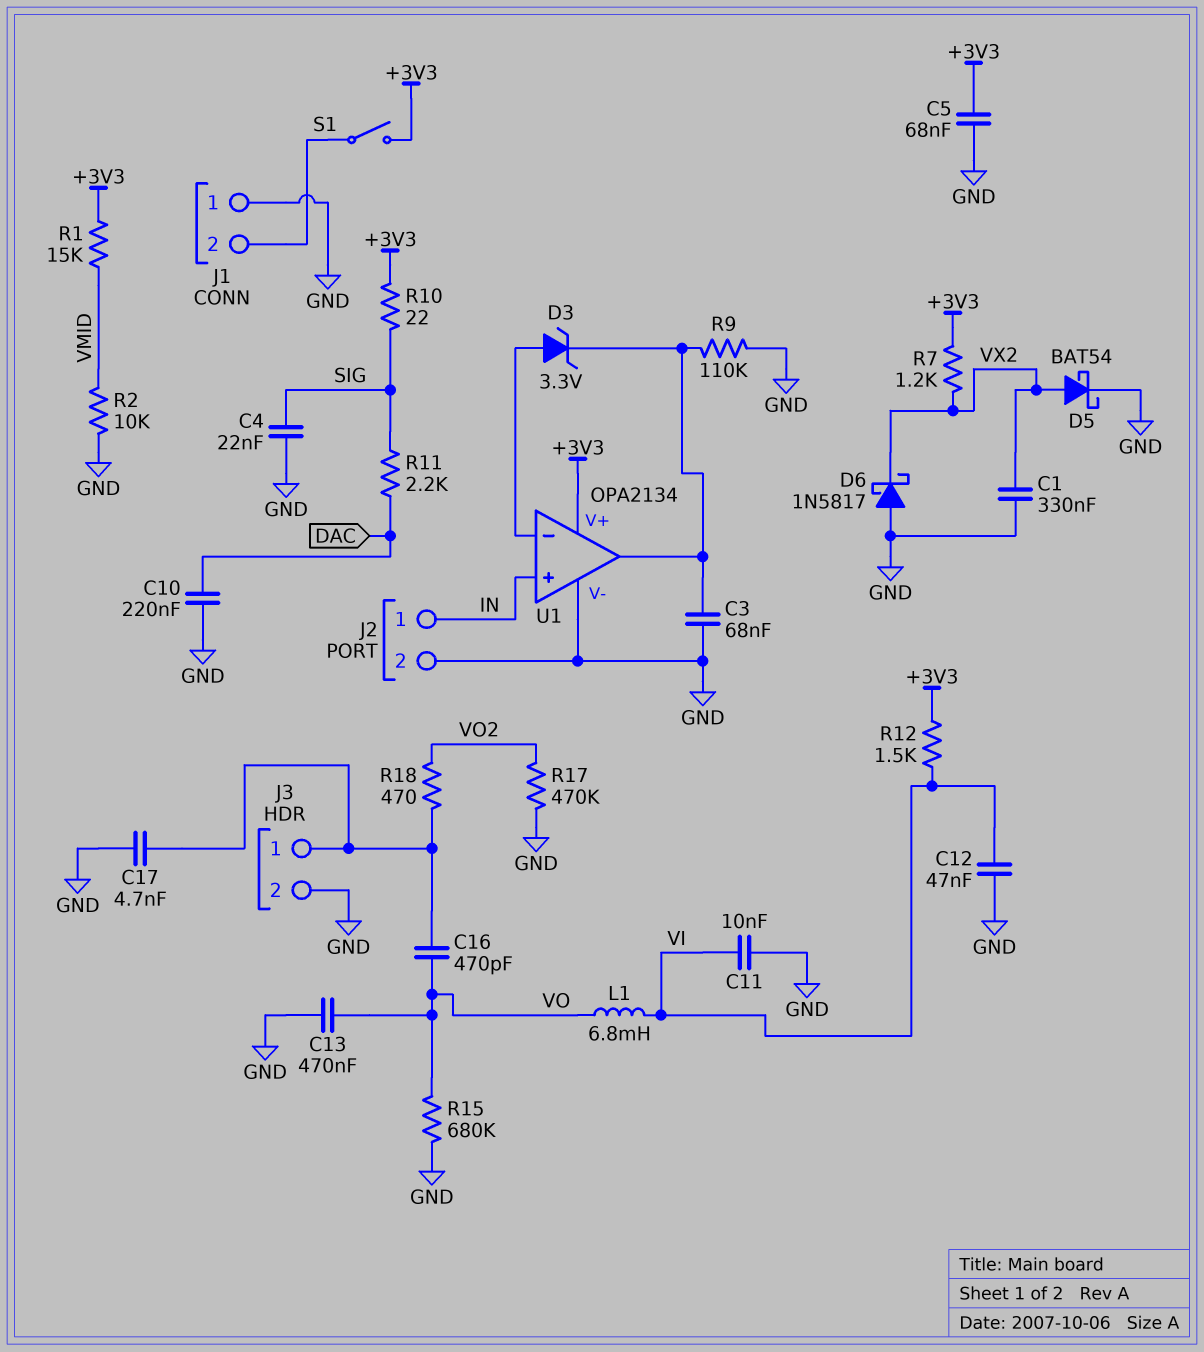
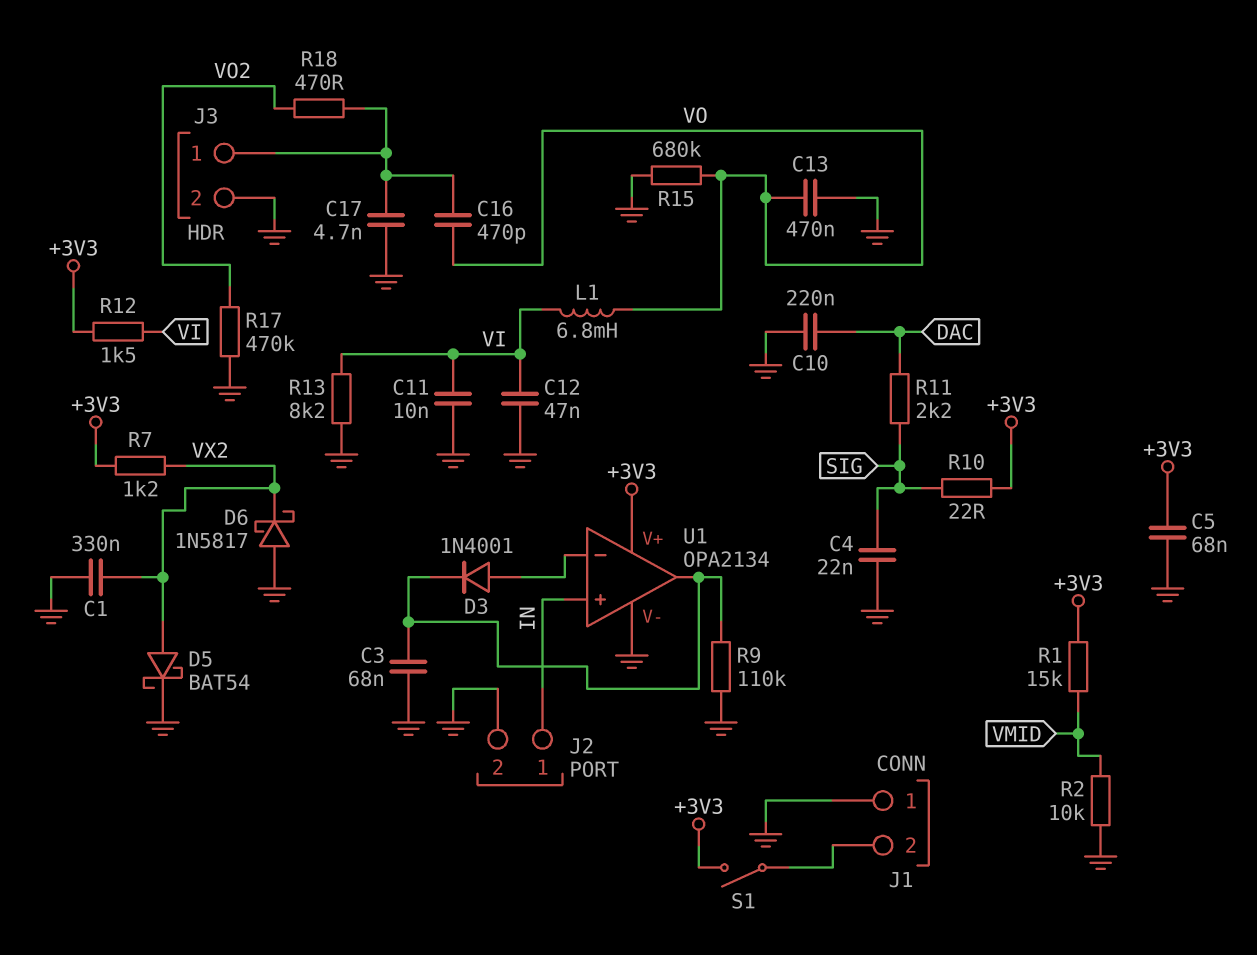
D3: zener 3.3V (A U1/in-, K U1/out) -> diode 1N4001 (A U1/in-, K U1/out)
R13: none -> 8.2k (GND, VI)

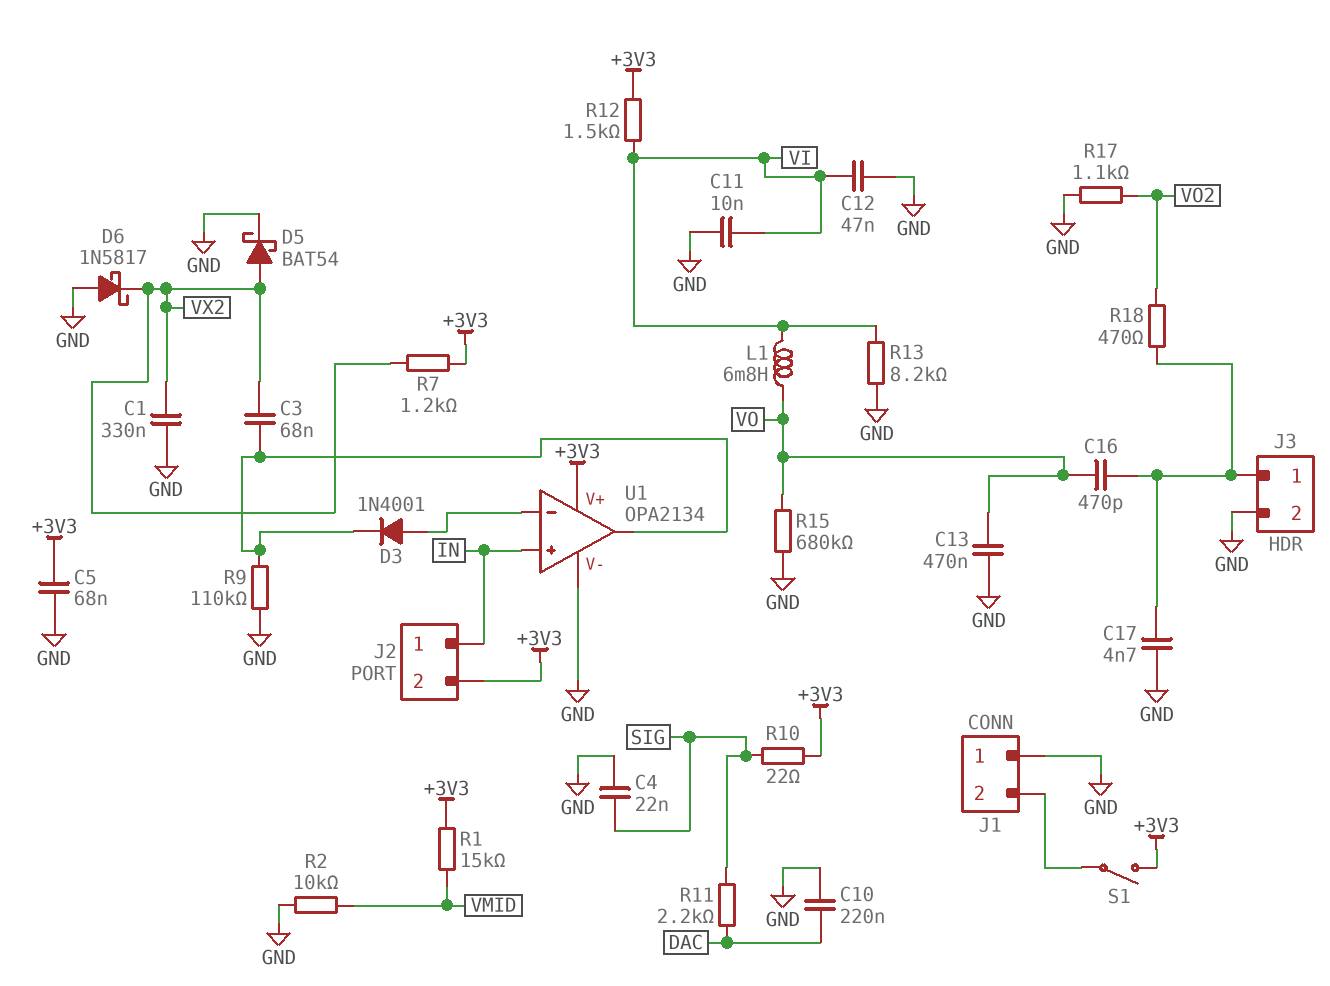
C3: 68nF (GND, U1/out) -> 68nF (U1/out, VX2)
J2 pin 2: GND -> +3V3
R17: 470k (GND, VO2) -> 1.1k (GND, VO2)

